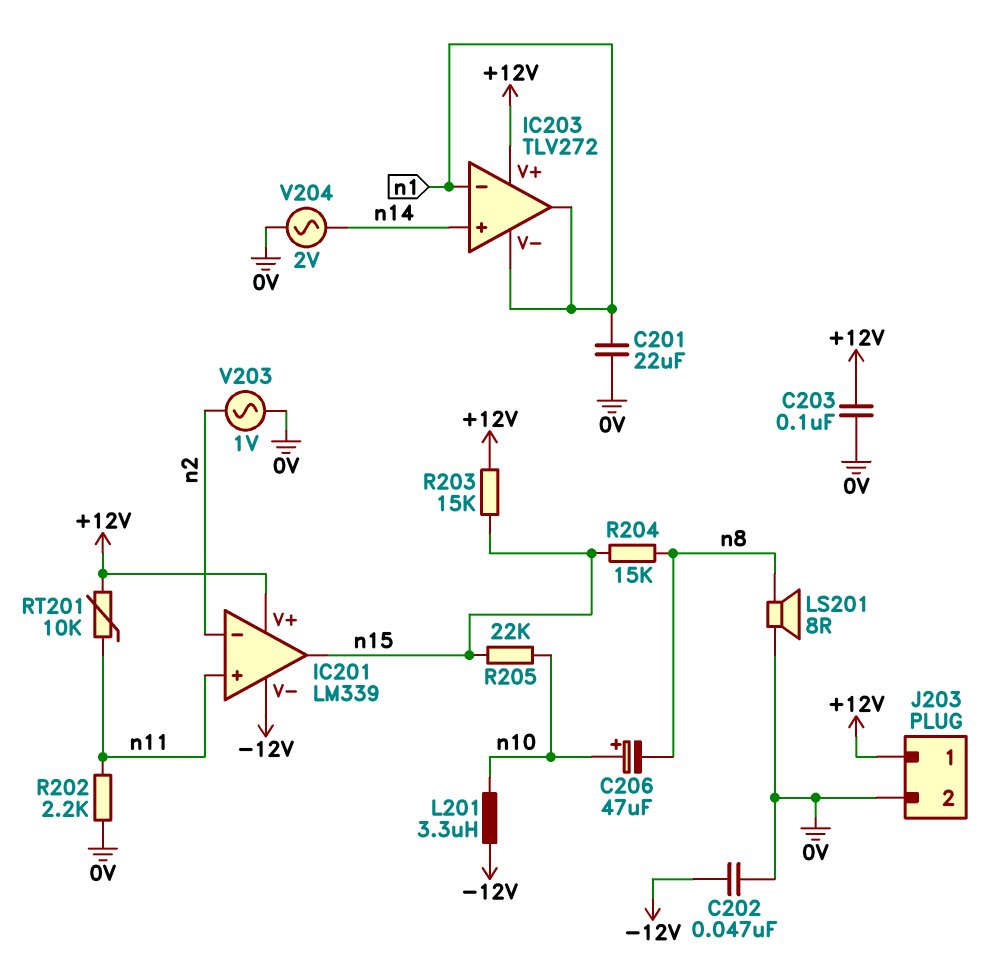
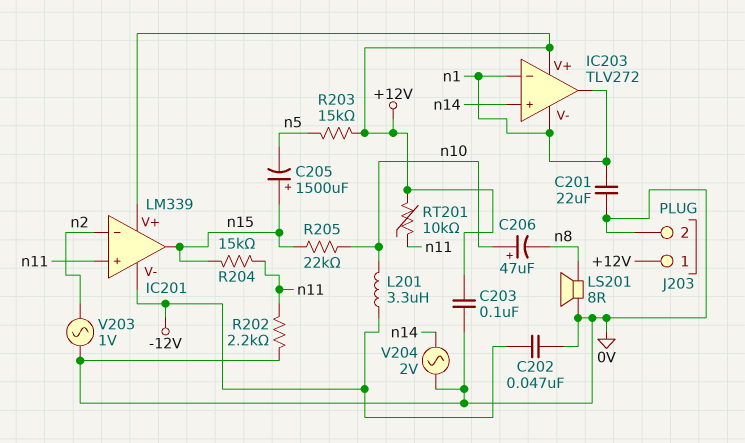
C205: none -> 1500uF (plus n15, minus n5)
R203: 15k (+12V, n15) -> 15k (+12V, n5)
R204: 15k (n8, n15) -> 15k (n11, n15)

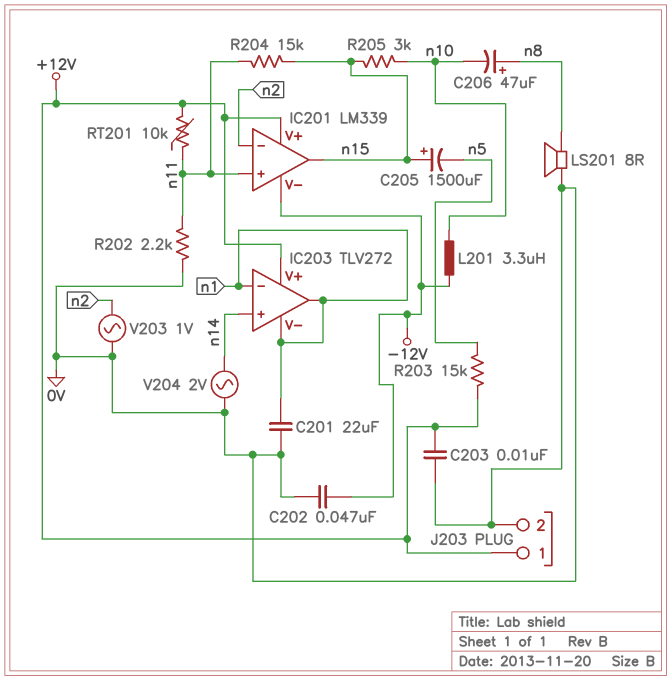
C203: 100nF (+12V, 0V) -> 10nF (+12V, 0V)
C206: 47uF (plus n10, minus n8) -> 47uF (plus n8, minus n10)
R205: 22k (n10, n15) -> 3k (n10, n15)

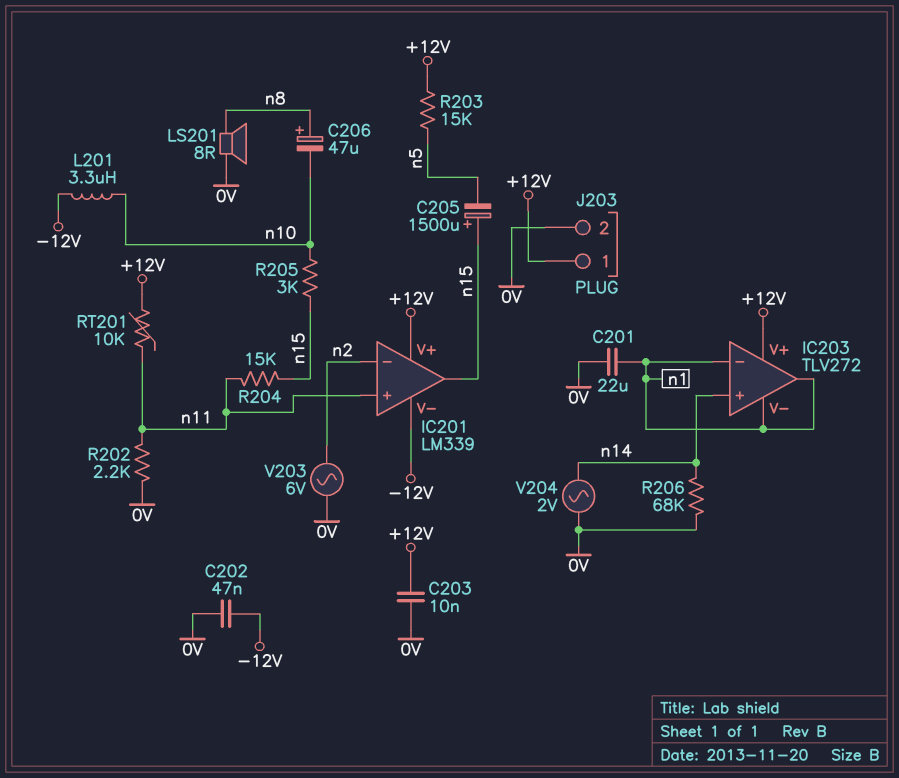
R206: none -> 68k (0V, n14)
V203: AC 1V (0V, n2) -> AC 6V (0V, n2)

